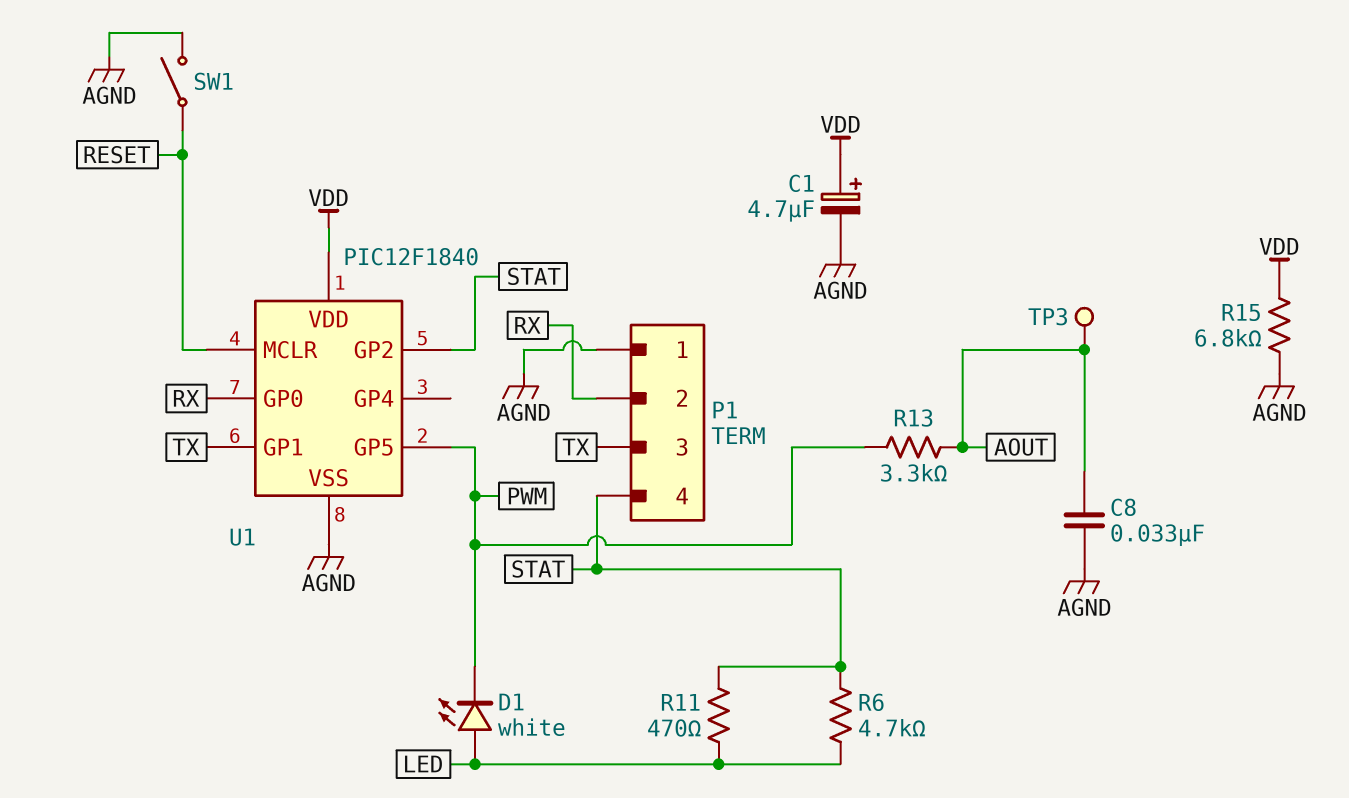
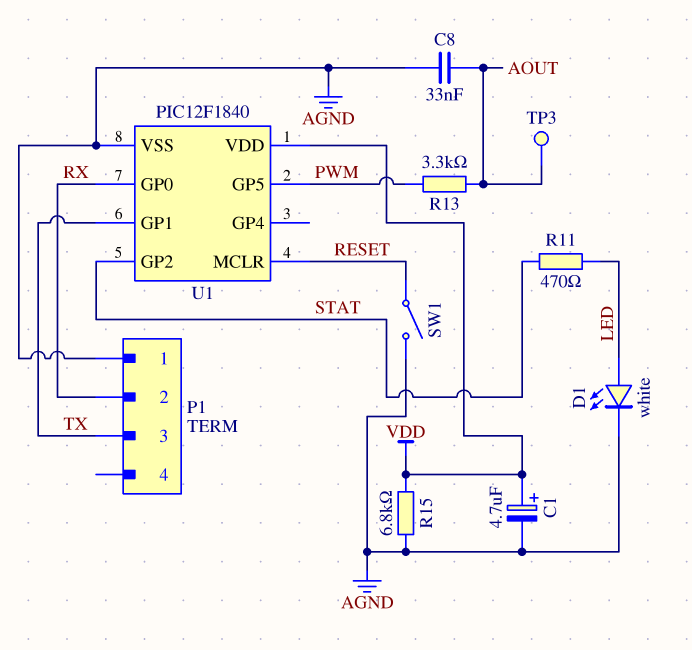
D1: LED white (A LED, K PWM) -> LED white (A LED, K AGND)
P1 pin 4: STAT -> none
R6: 4.7k (LED, STAT) -> none

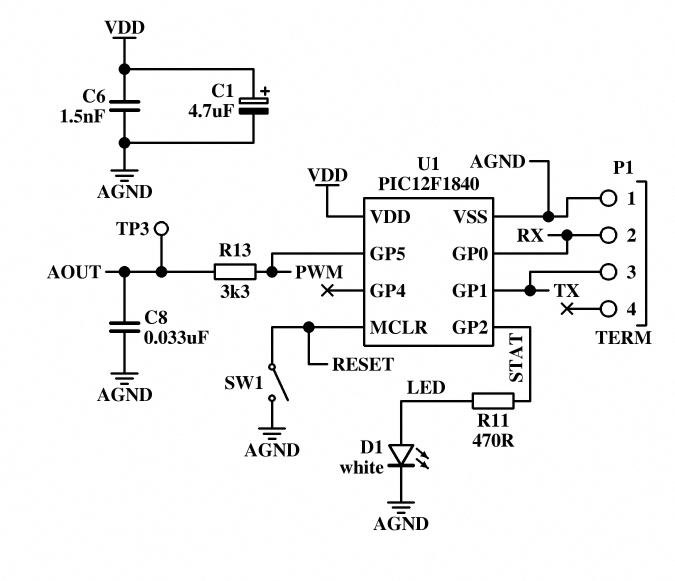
C6: none -> 1.5nF (AGND, VDD)
R15: 6.8k (AGND, VDD) -> none

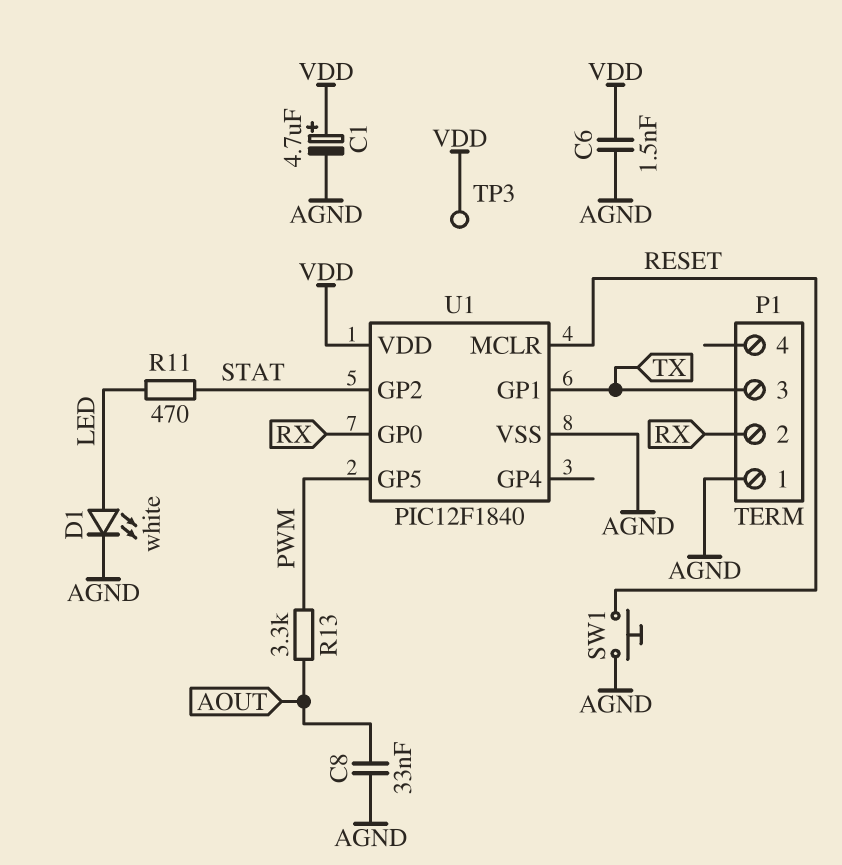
SW1: switch (AGND, RESET) -> button (AGND, RESET)
TP3: test point (AOUT) -> test point (VDD)

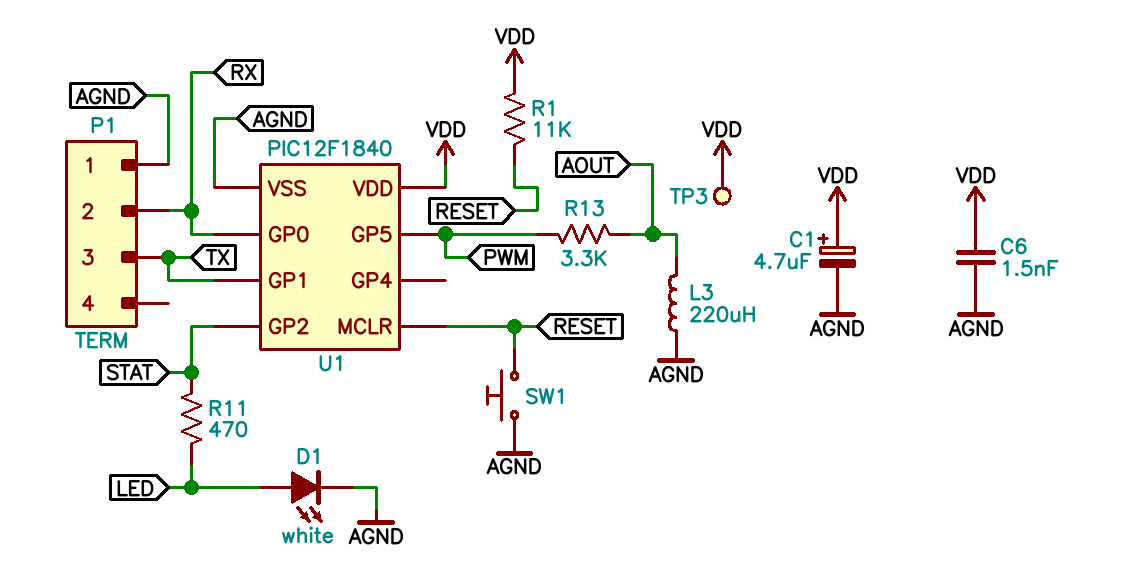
C8: 33nF (AGND, AOUT) -> none
L3: none -> 220uH (AGND, AOUT)
R1: none -> 11k (RESET, VDD)

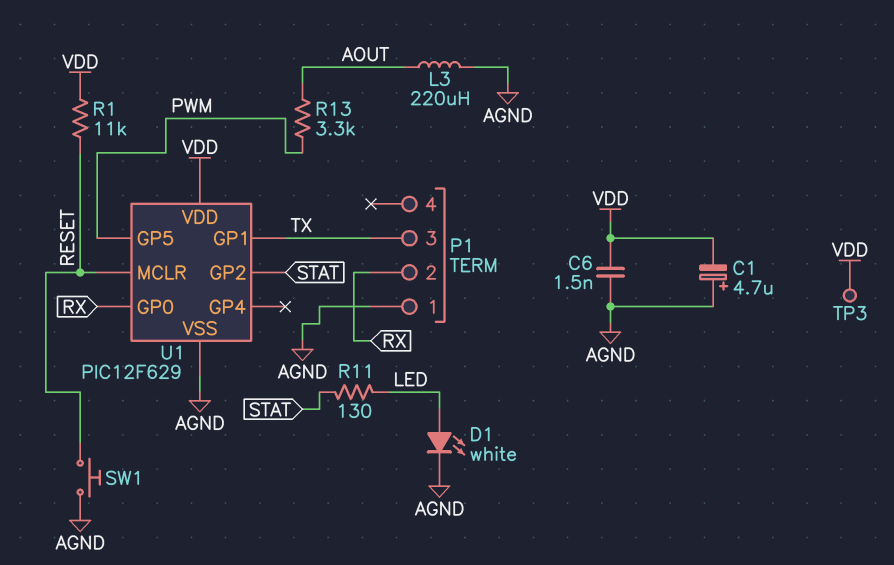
C1: 4.7uF (plus VDD, minus AGND) -> 4.7uF (plus AGND, minus VDD)
R11: 470 (LED, STAT) -> 130 (LED, STAT)
U1: PIC12F1840 -> PIC12F629

